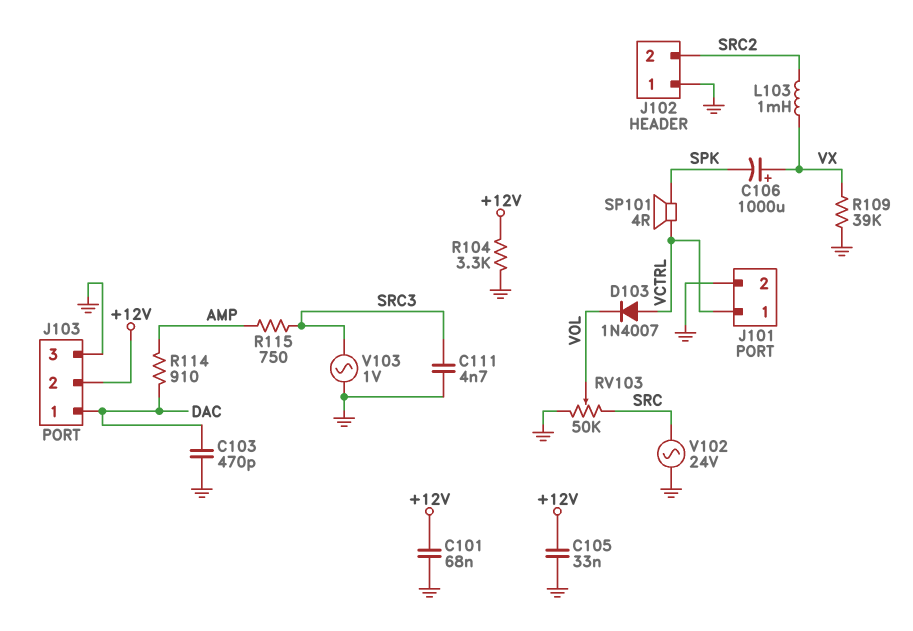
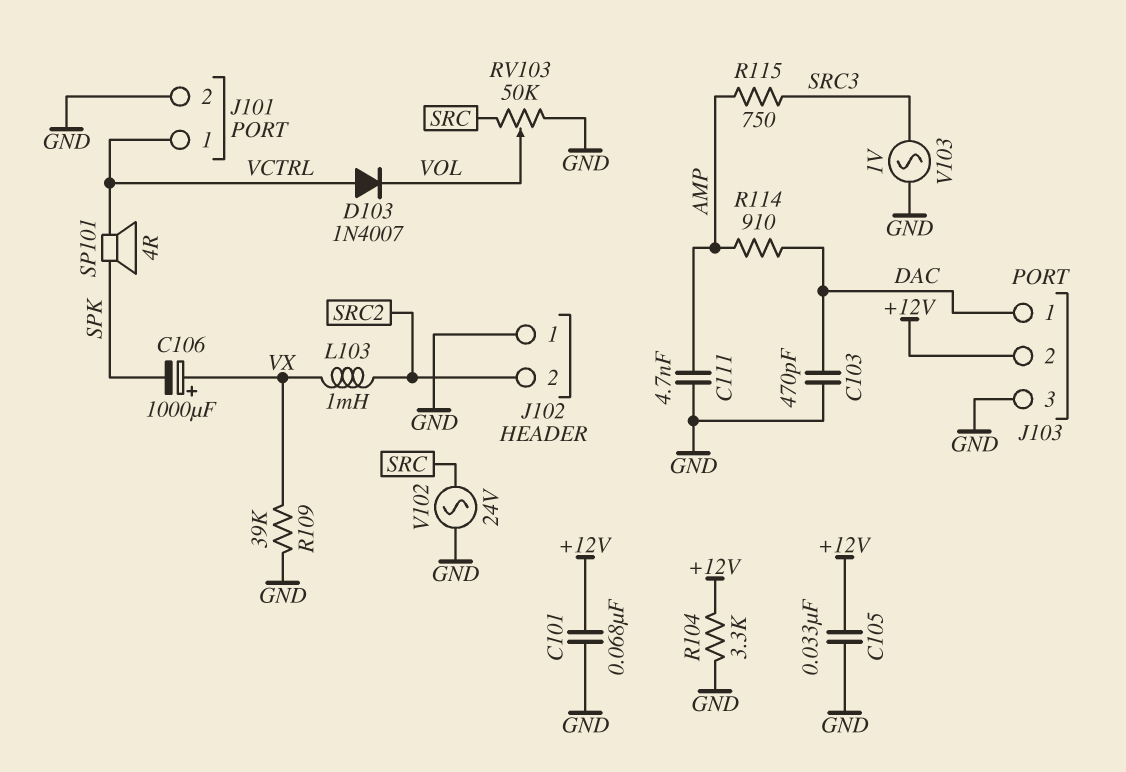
C111: 4.7nF (GND, SRC3) -> 4.7nF (AMP, GND)

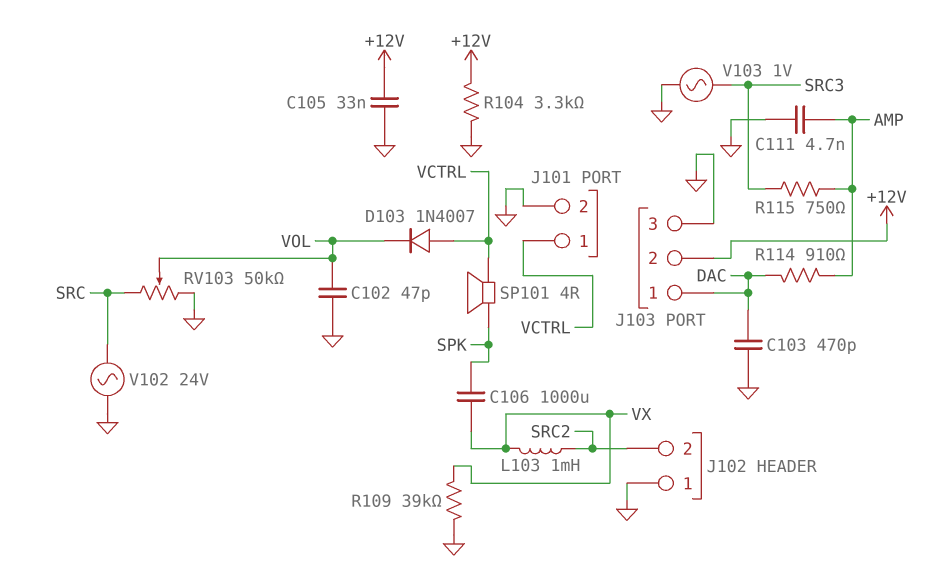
C101: 68nF (+12V, GND) -> none
C102: none -> 47pF (GND, VOL)
C106: 1000uF (plus VX, minus SPK) -> 1000uF (SPK, VX)

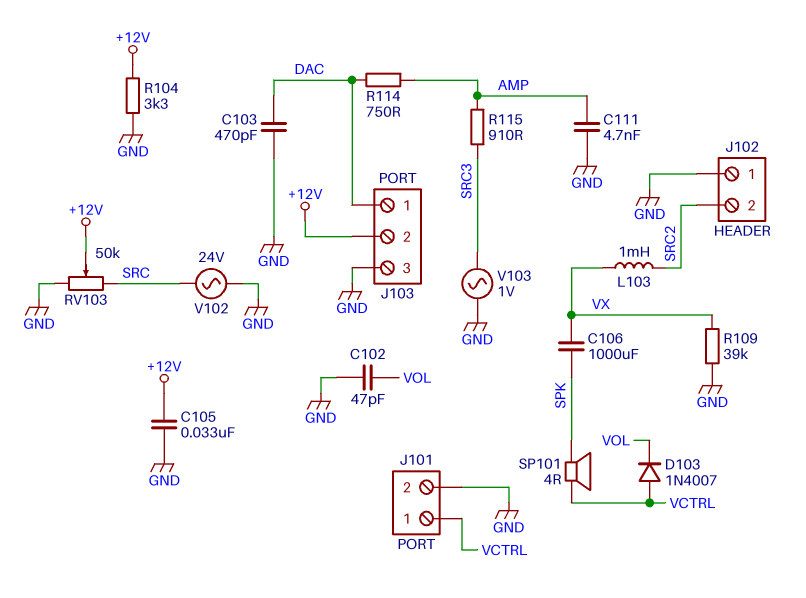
R114: 910 (AMP, DAC) -> 750 (AMP, DAC)
R115: 750 (AMP, SRC3) -> 910 (AMP, SRC3)
RV103: 50k (GND, SRC, wiper VOL) -> 50k (GND, SRC, wiper +12V)

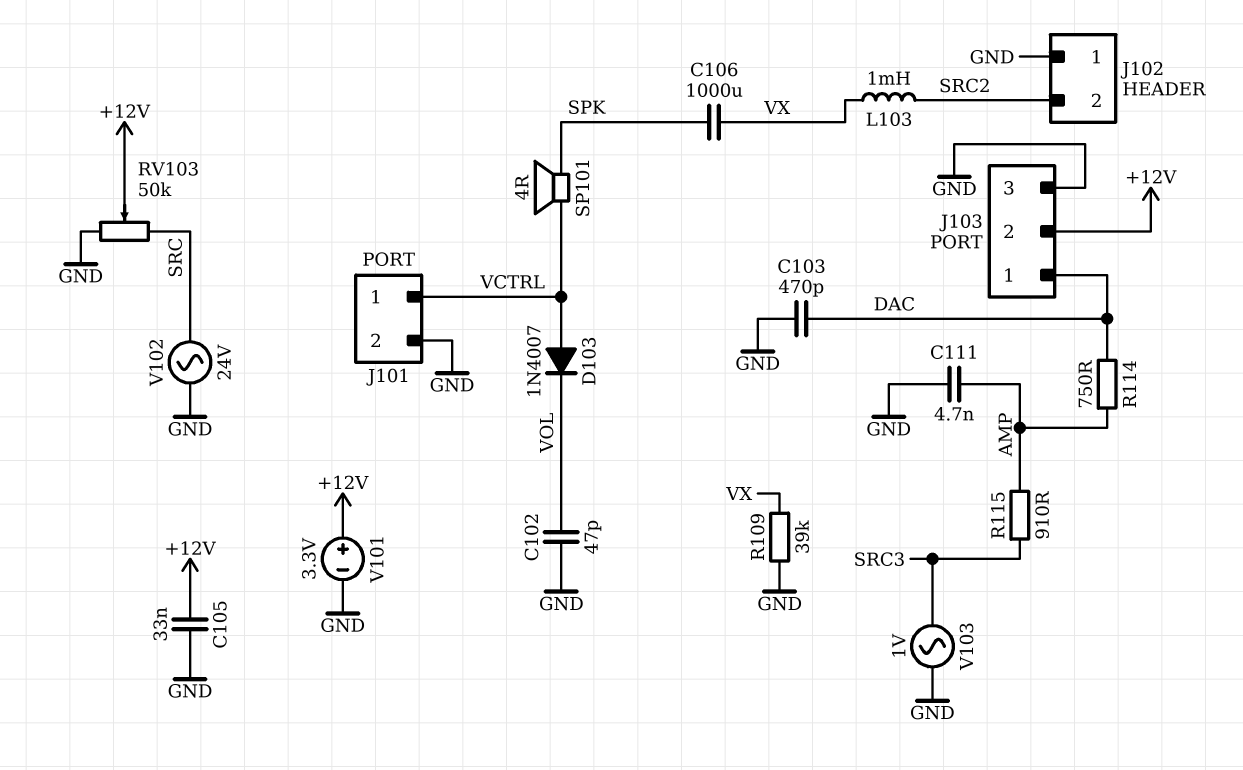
R104: 3.3k (+12V, GND) -> none
V101: none -> 3.3V (plus +12V, minus GND)

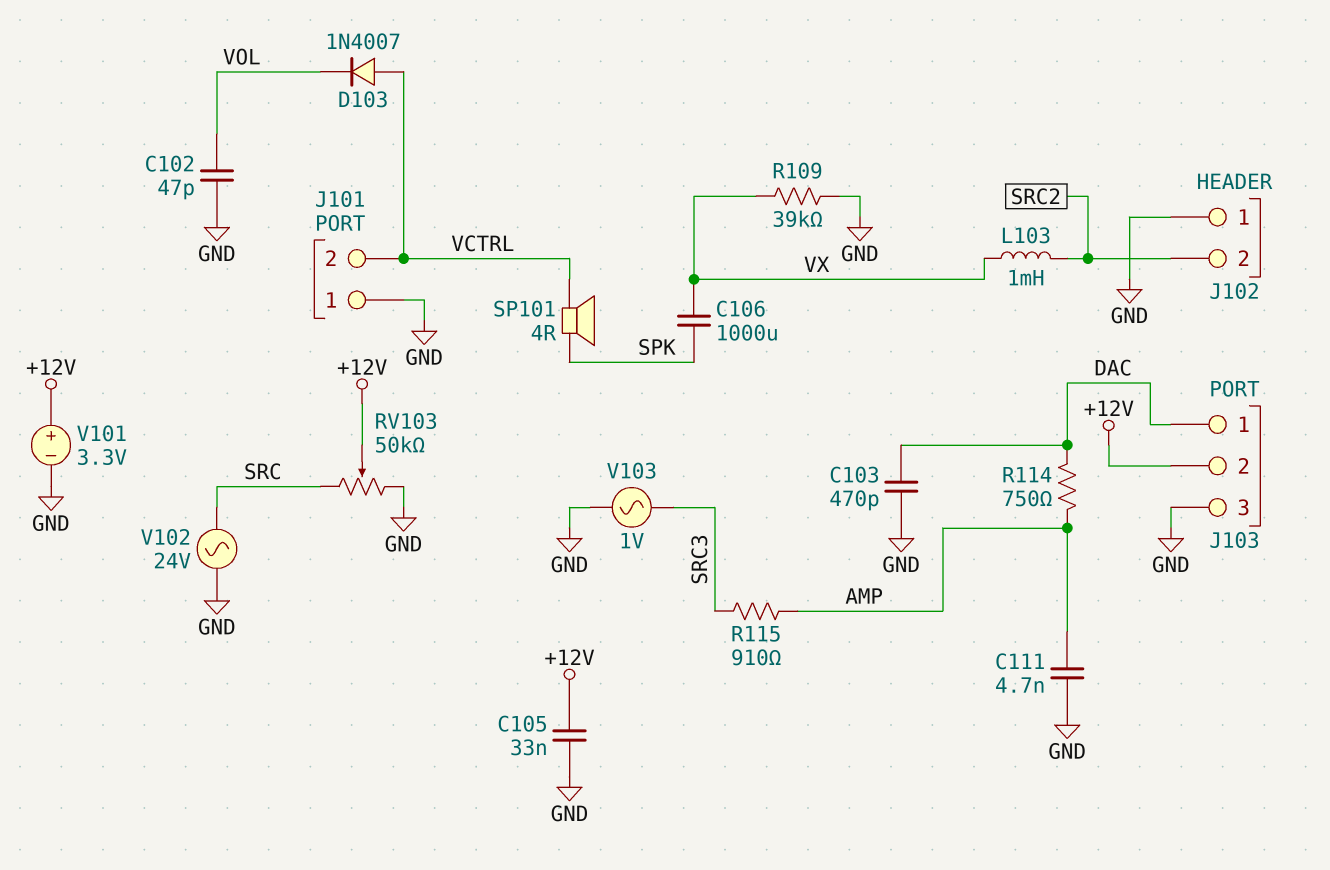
J101 pin 1: VCTRL -> GND
J101 pin 2: GND -> VCTRL

